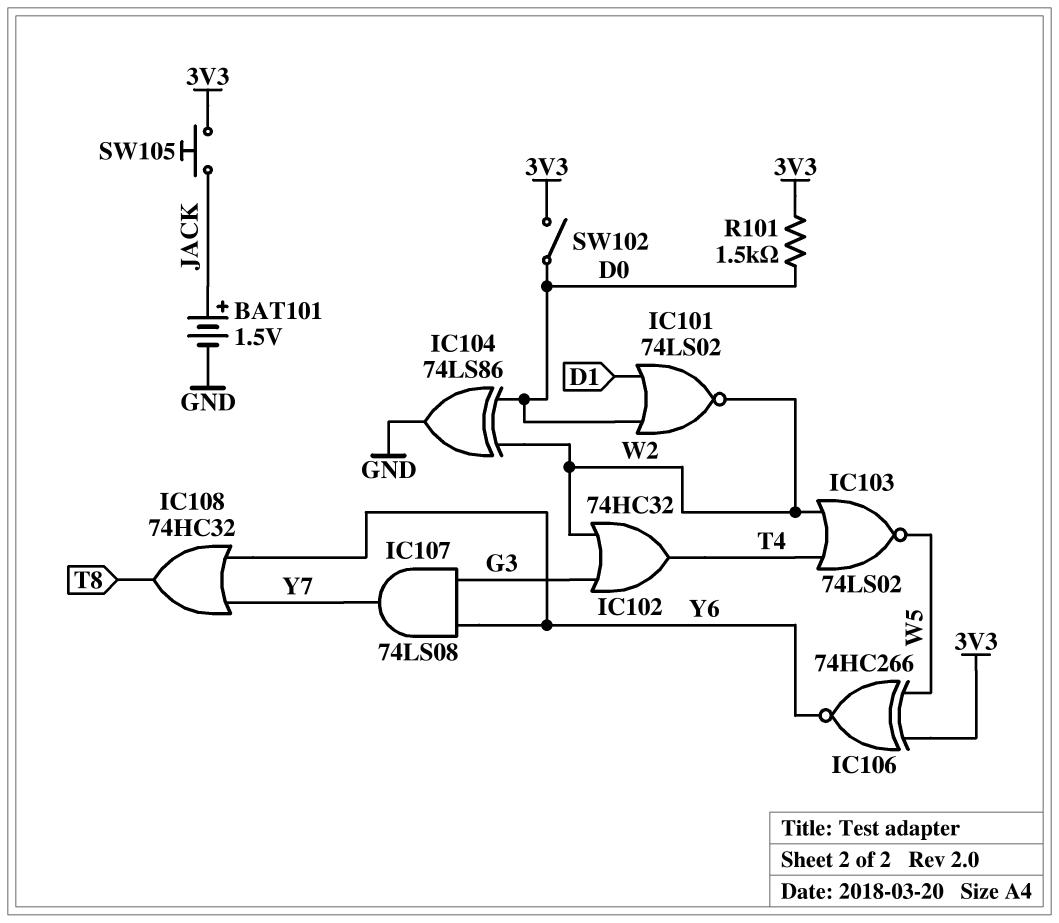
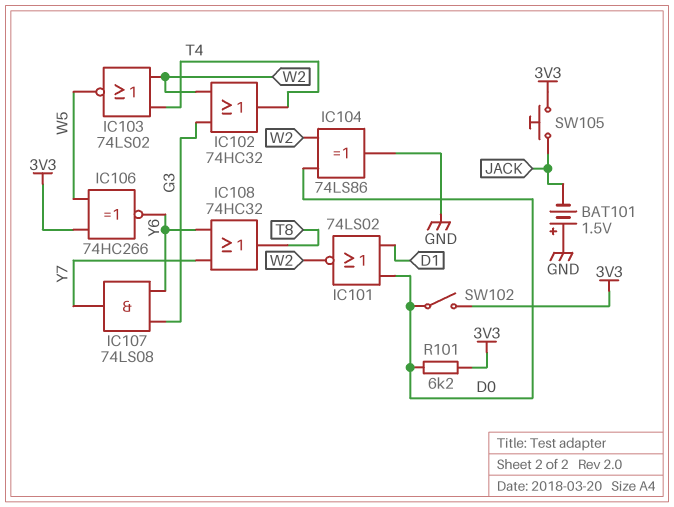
BAT101: 1.5V (plus JACK, minus GND) -> 1.5V (plus GND, minus JACK)
R101: 1.5k (3V3, D0) -> 6.2k (3V3, D0)

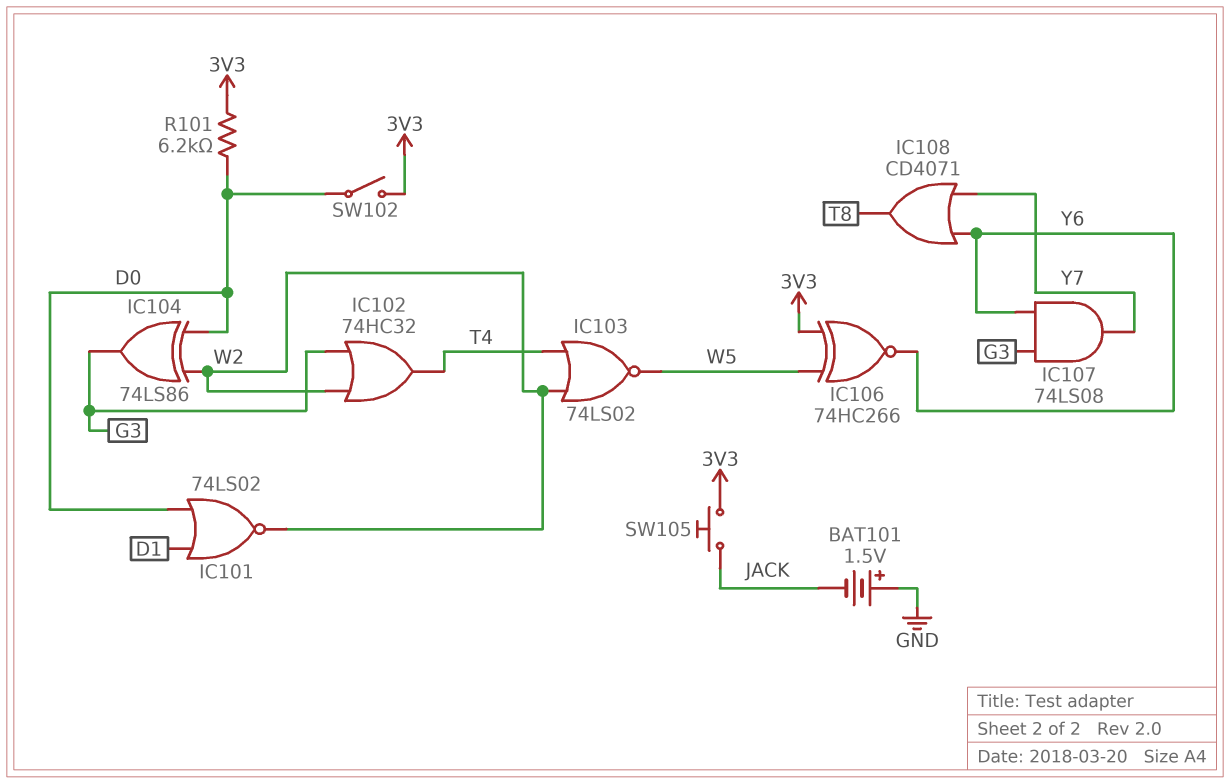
IC104: XOR 74LS86 (in D0, in W2, out GND) -> XOR 74LS86 (in D0, in W2, out G3)
IC108: OR 74HC32 (in Y6, in Y7, out T8) -> OR CD4071 (in Y6, in Y7, out T8)

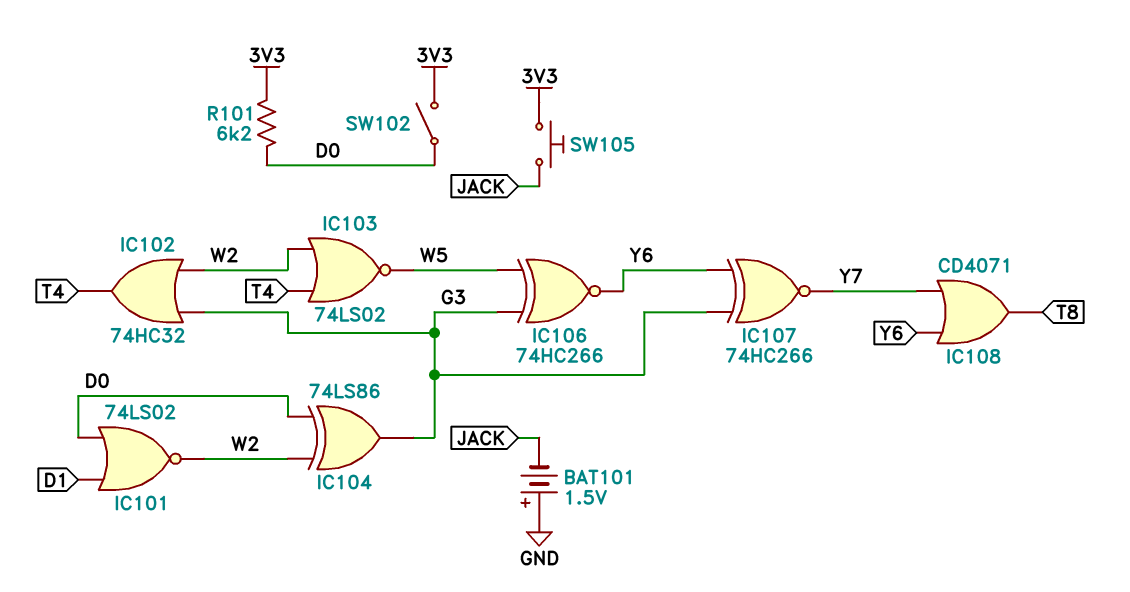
IC106: XNOR 74HC266 (in 3V3, in W5, out Y6) -> XNOR 74HC266 (in G3, in W5, out Y6)
IC107: AND 74LS08 (in G3, in Y6, out Y7) -> XNOR 74HC266 (in G3, in Y6, out Y7)

